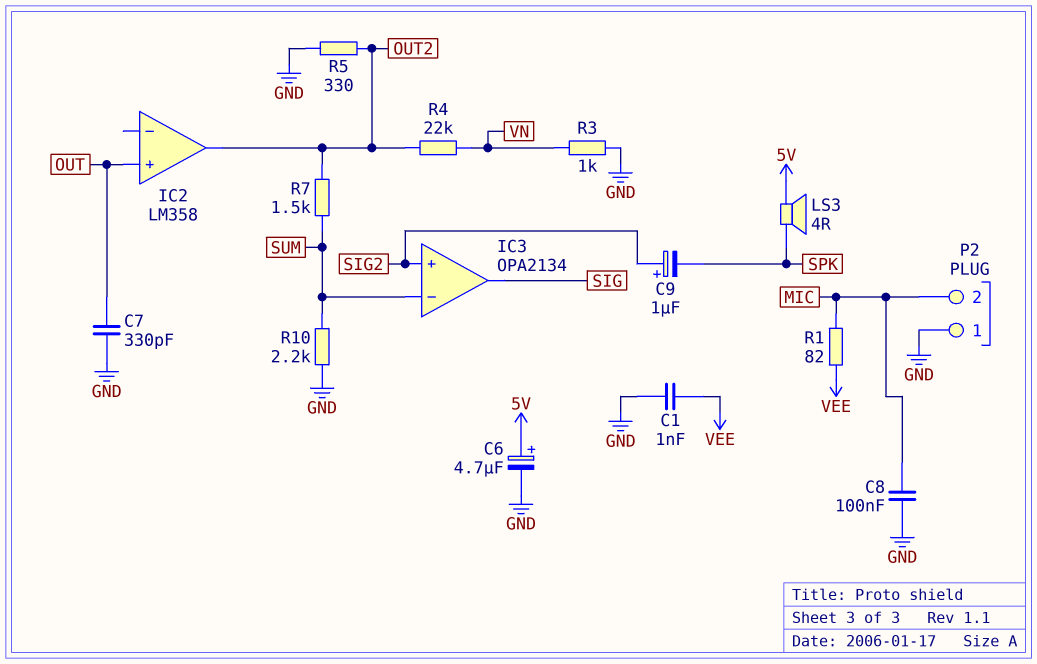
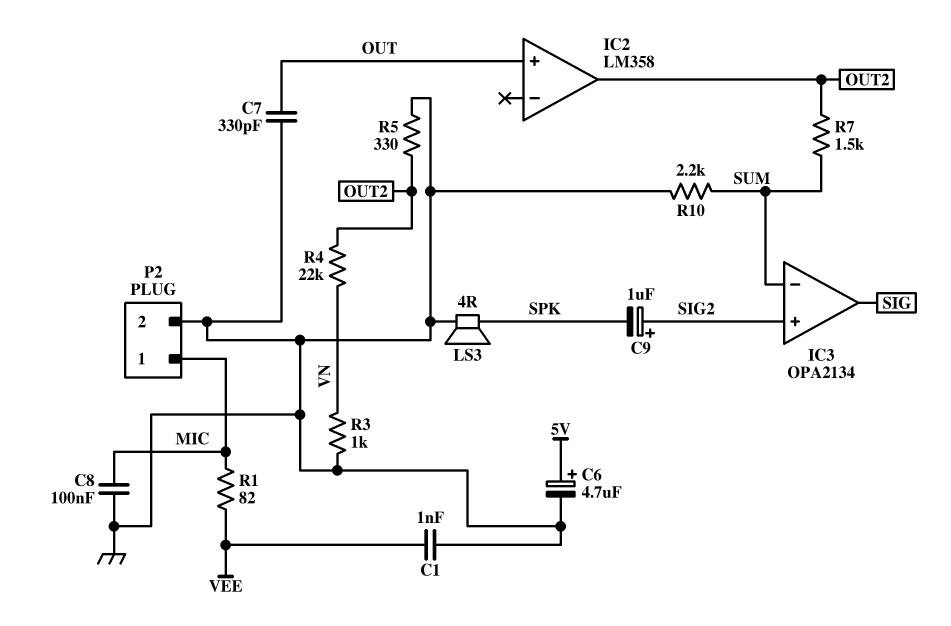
LS3: speaker 4R (5V, SPK) -> speaker 4R (GND, SPK)
P2 pin 1: GND -> MIC
P2 pin 2: MIC -> GND

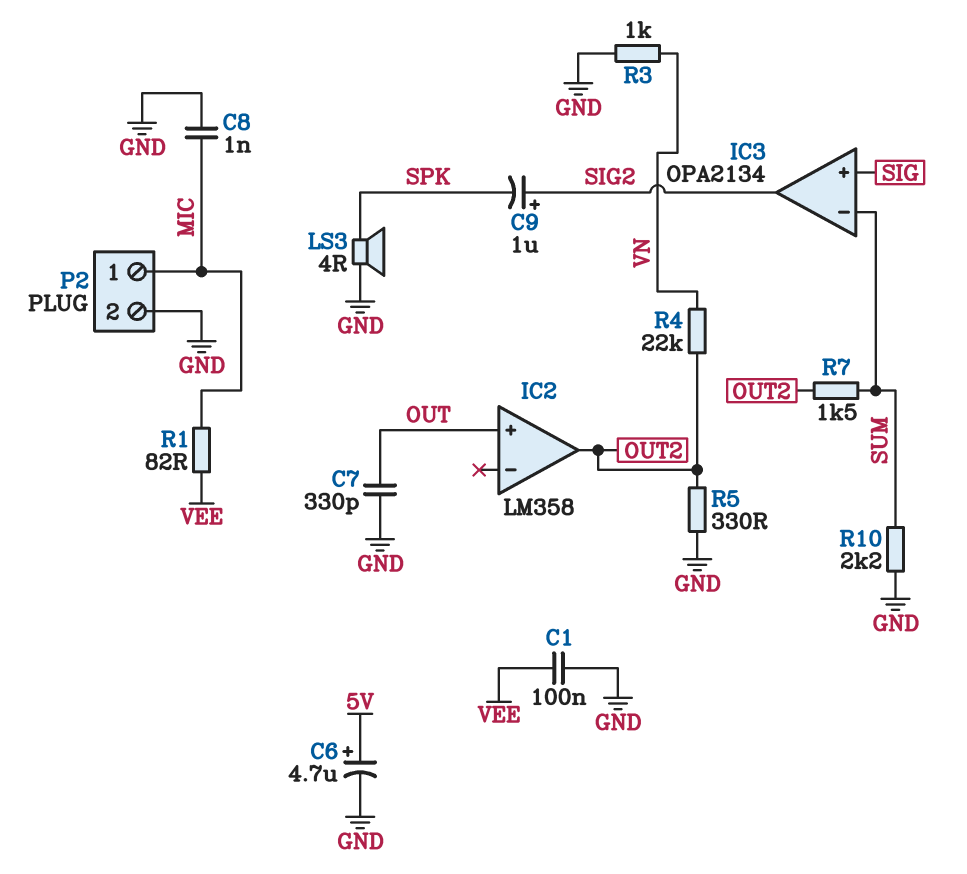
C1: 1nF (GND, VEE) -> 100nF (GND, VEE)
C8: 100nF (GND, MIC) -> 1nF (GND, MIC)
IC3 pin in+: SIG2 -> SIG
IC3 pin out: SIG -> SIG2

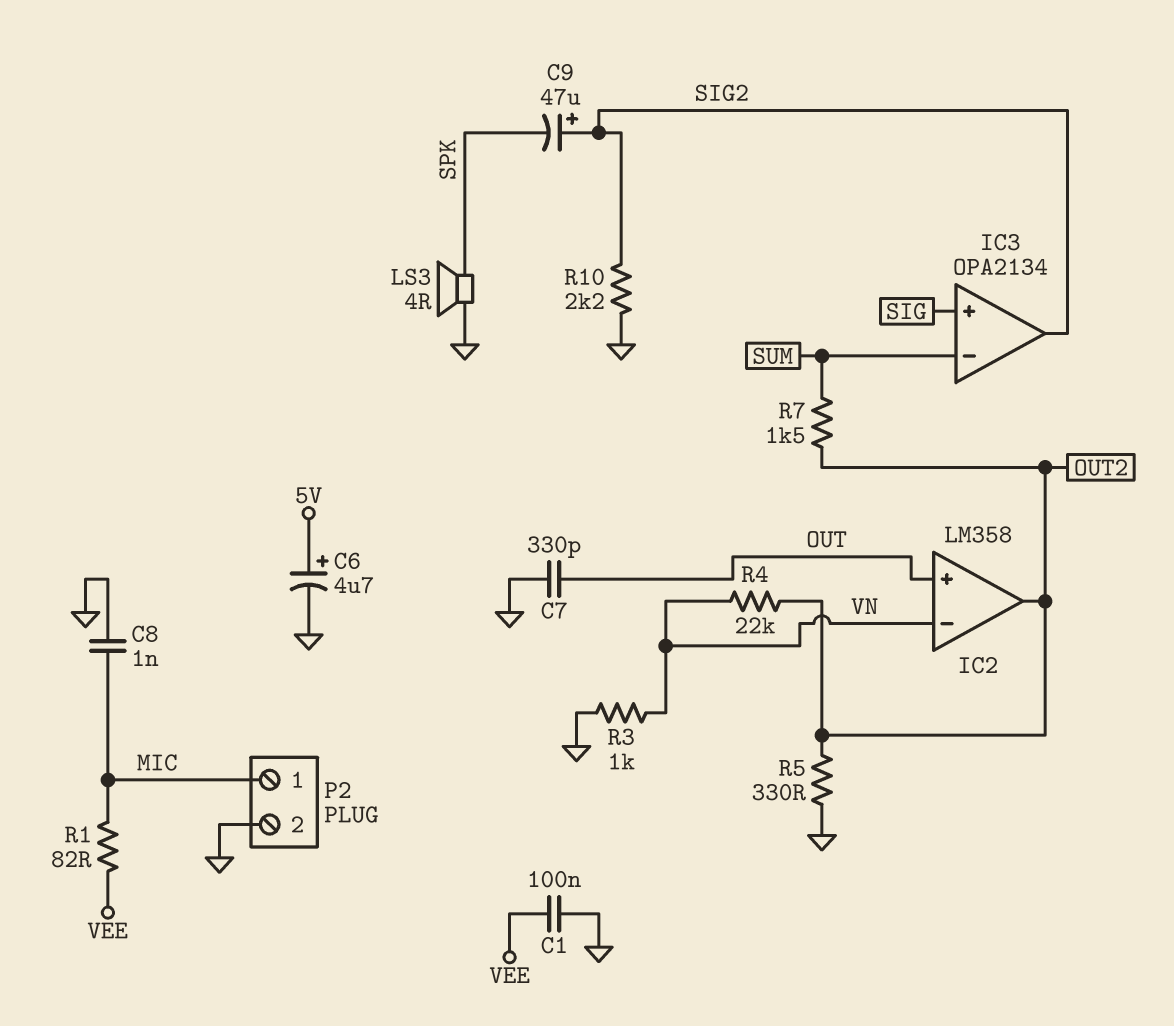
C9: 1uF (plus SIG2, minus SPK) -> 47uF (plus SIG2, minus SPK)
IC2 pin in-: none -> VN
R10: 2.2k (GND, SUM) -> 2.2k (GND, SIG2)

